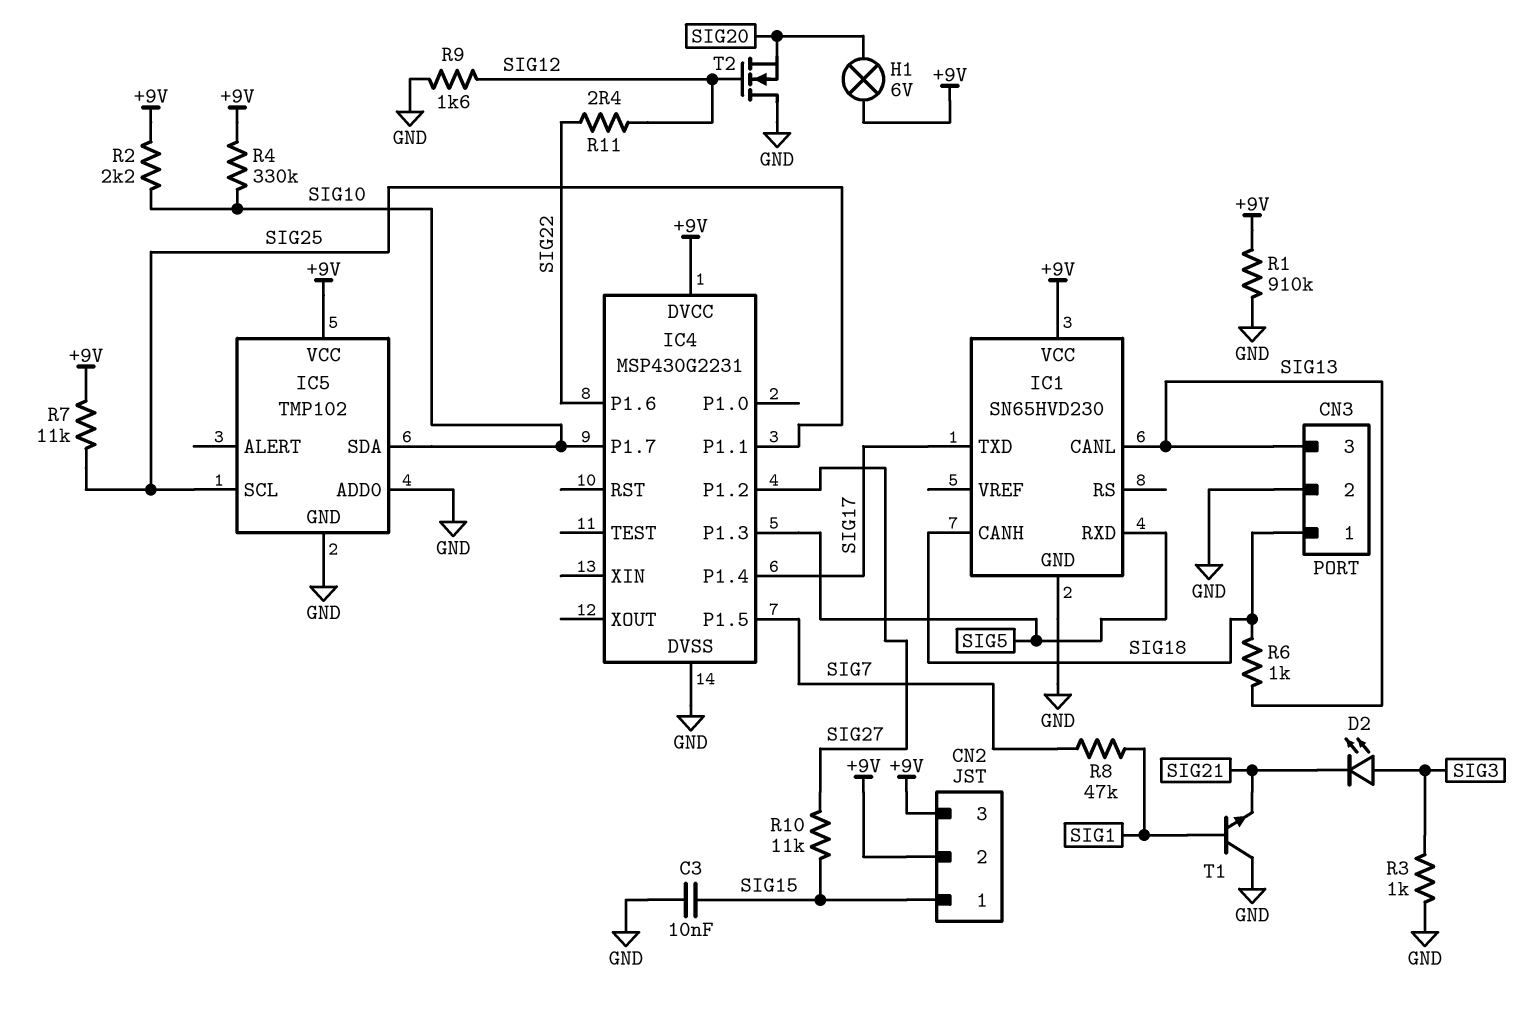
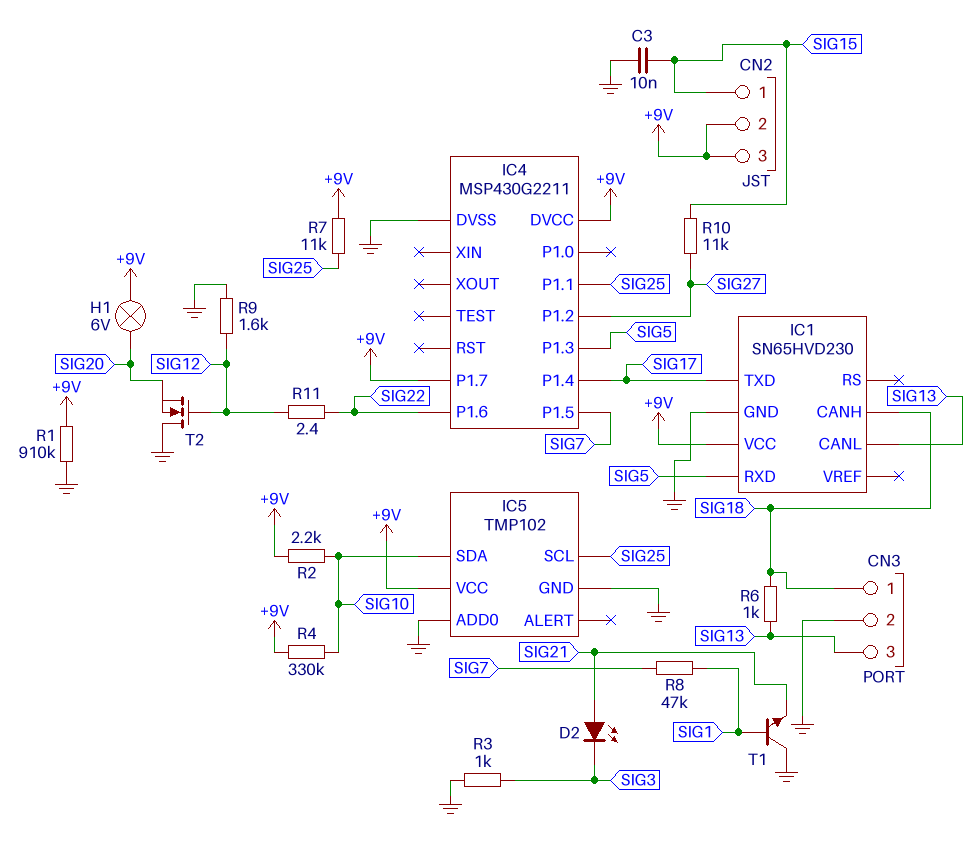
D2: LED (A SIG3, K SIG21) -> LED (A SIG21, K SIG3)
IC4: MSP430G2231 -> MSP430G2211
IC4 pin P1.7: SIG10 -> +9V

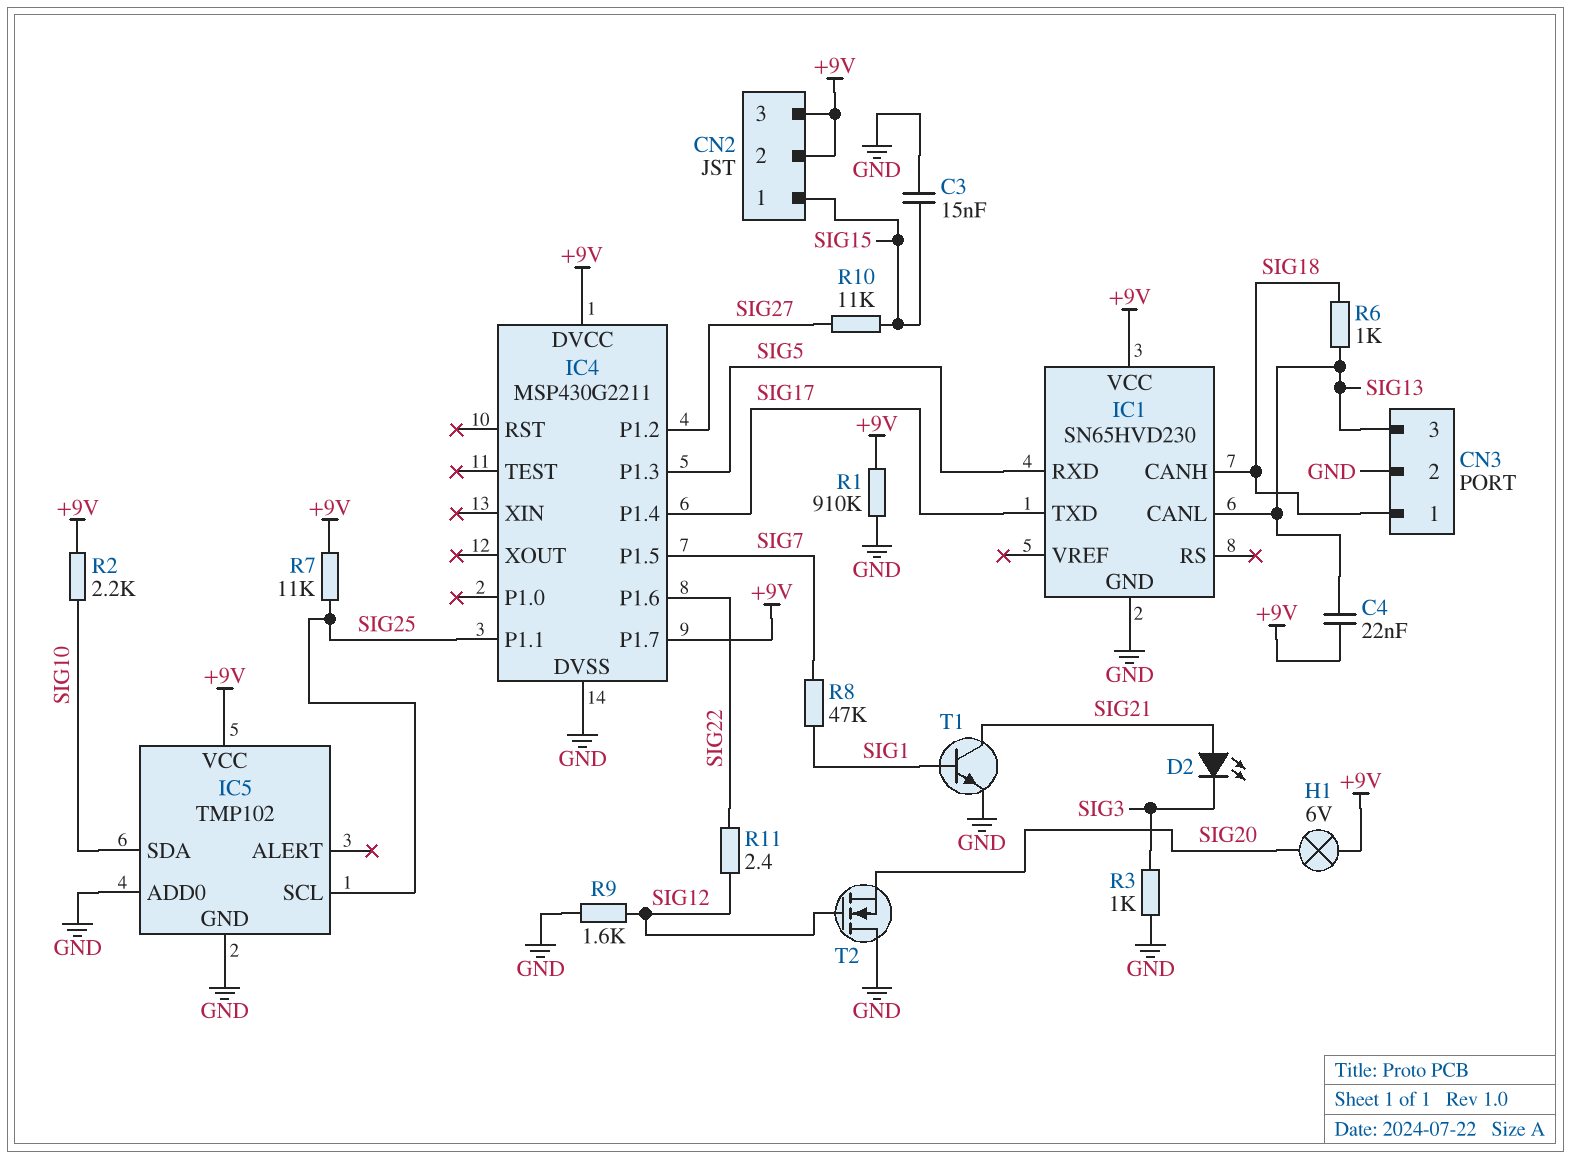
C3: 10nF (GND, SIG15) -> 15nF (GND, SIG15)
C4: none -> 22nF (+9V, SIG13)
R4: 330k (+9V, SIG10) -> none
T1: NPN (B SIG1, C GND, E SIG21) -> NPN (B SIG1, C SIG21, E GND)

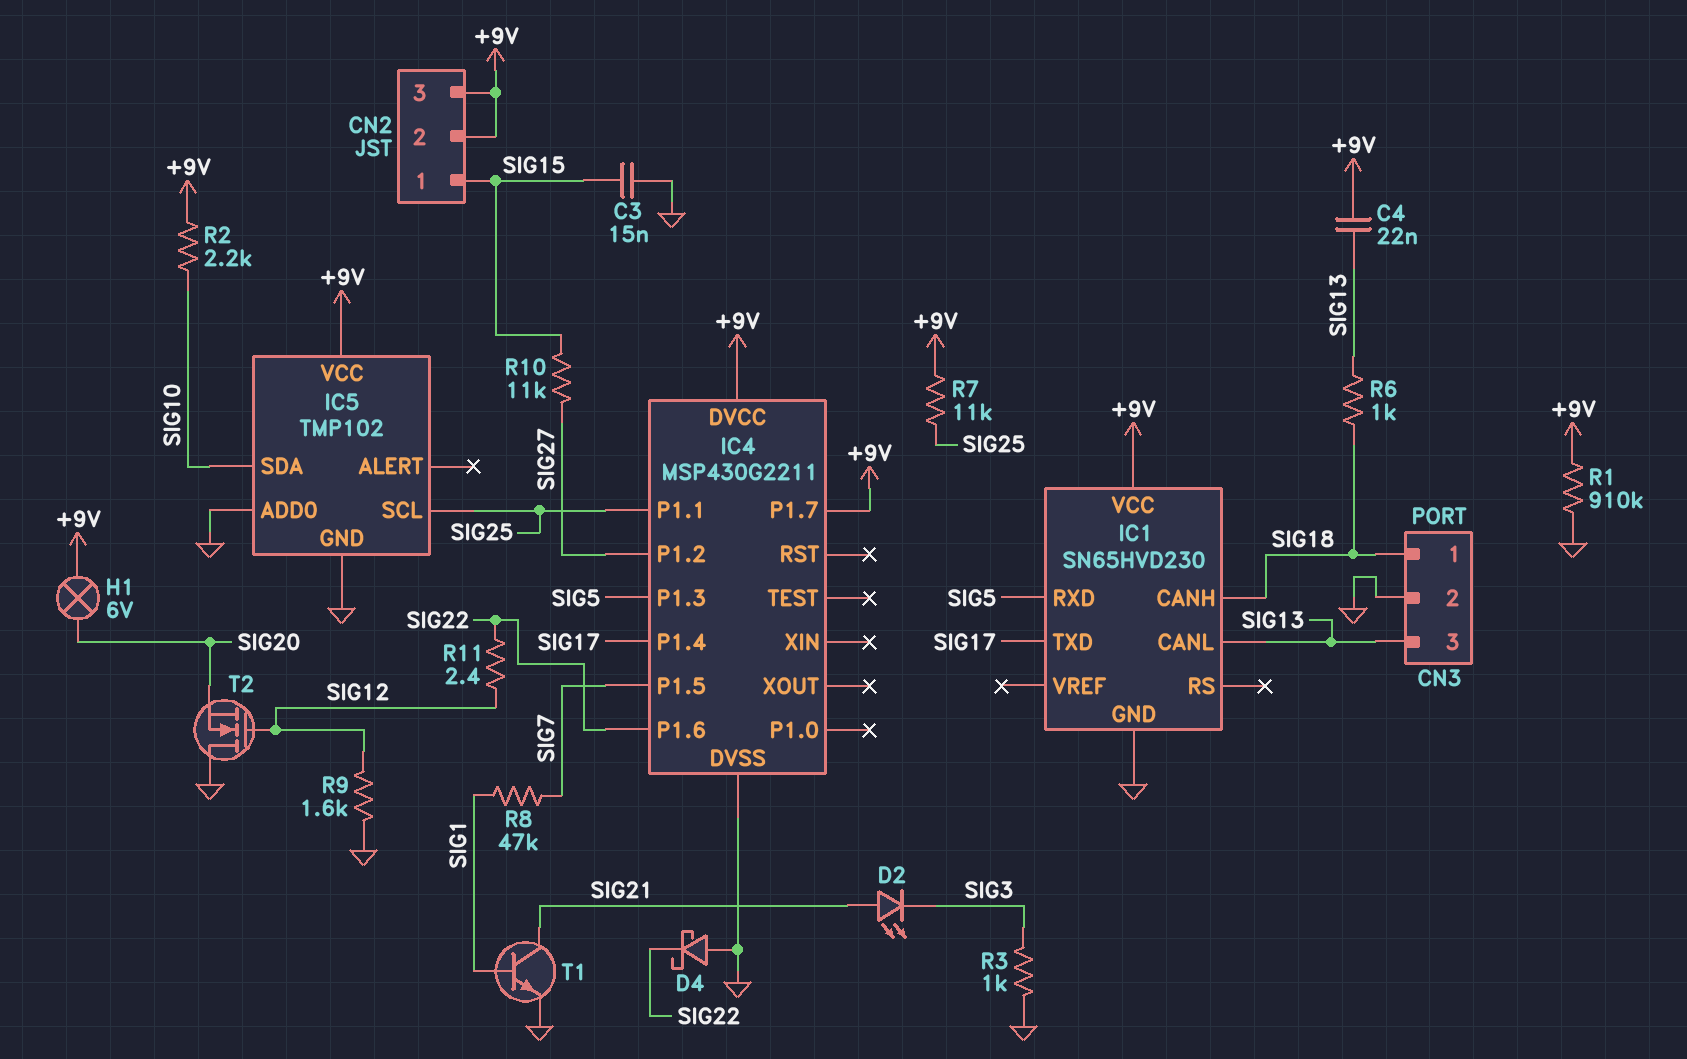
D4: none -> schottky (A GND, K SIG22)

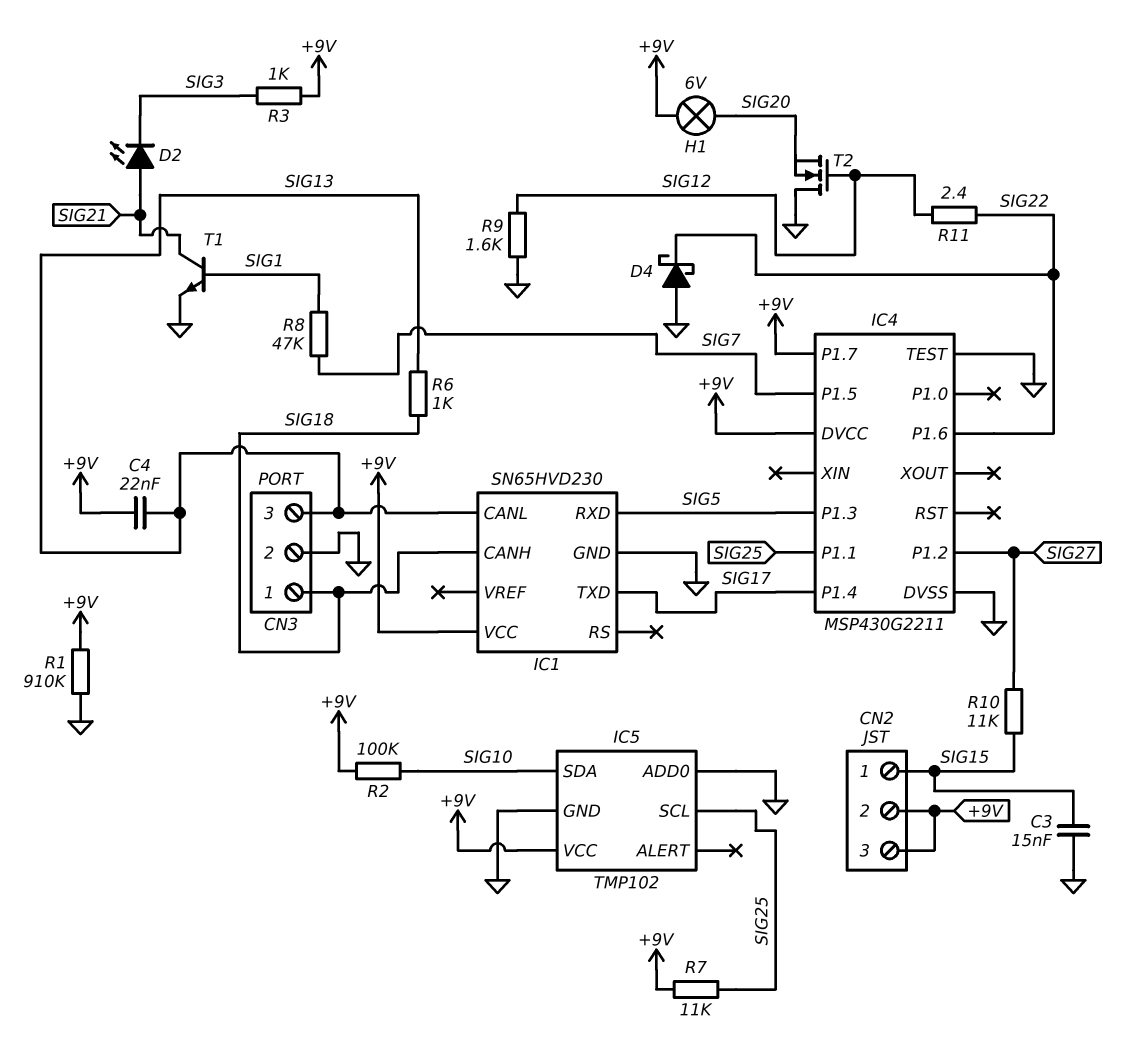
IC4 pin TEST: none -> GND
R2: 2.2k (+9V, SIG10) -> 100k (+9V, SIG10)
R3: 1k (GND, SIG3) -> 1k (+9V, SIG3)

